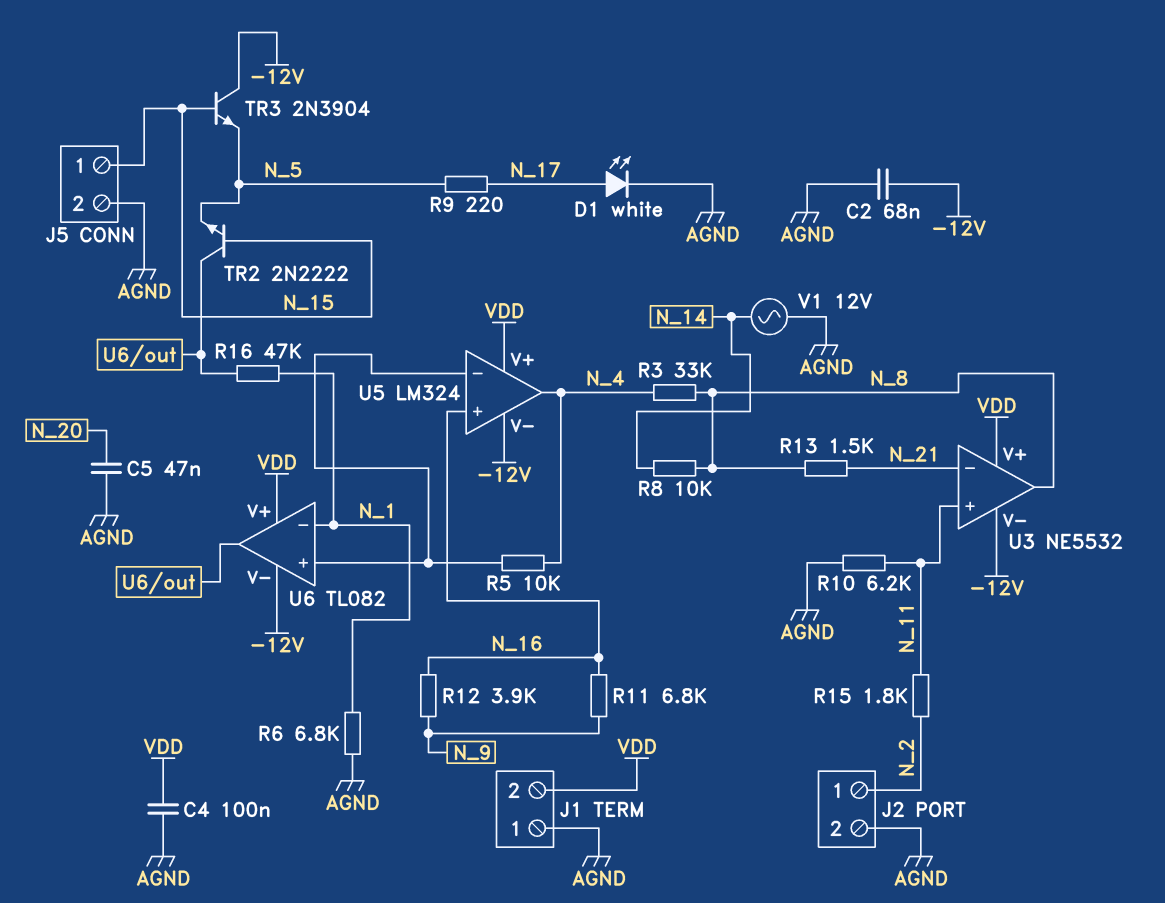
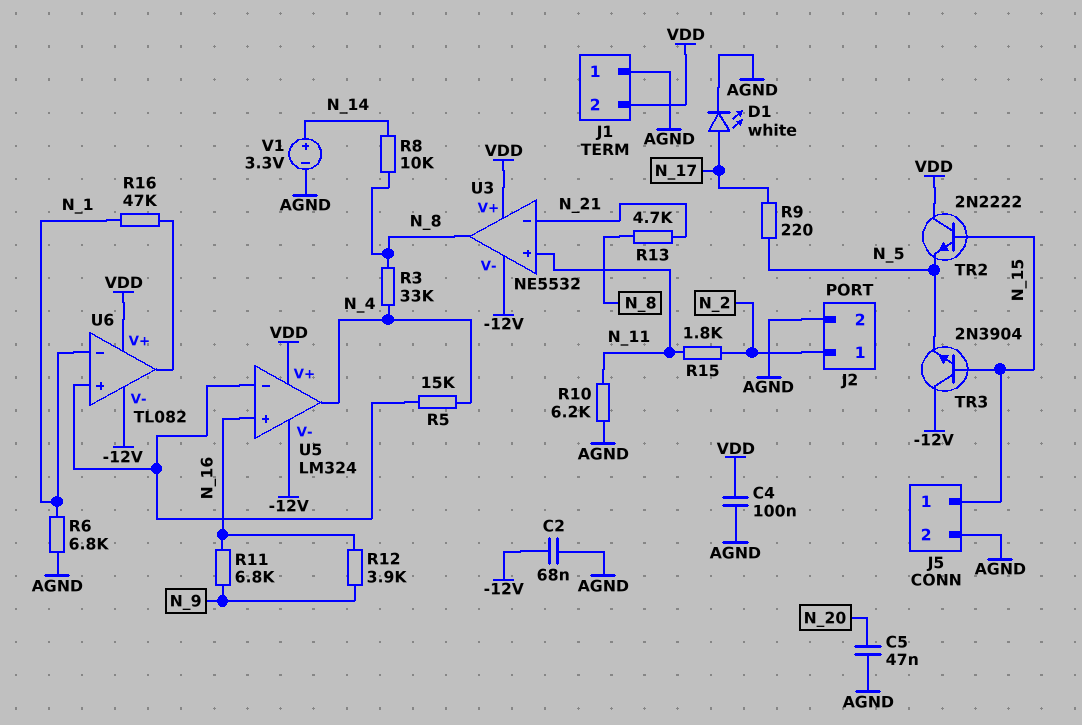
R5: 10k (N_4, U5/in-) -> 15k (N_4, U5/in-)
R13: 1.5k (N_8, N_21) -> 4.7k (N_8, N_21)
TR2: NPN 2N2222 (B N_15, C U6/out, E N_5) -> NPN 2N2222 (B N_15, C VDD, E N_5)
V1: AC 12V (AGND, N_14) -> 3.3V (plus N_14, minus AGND)

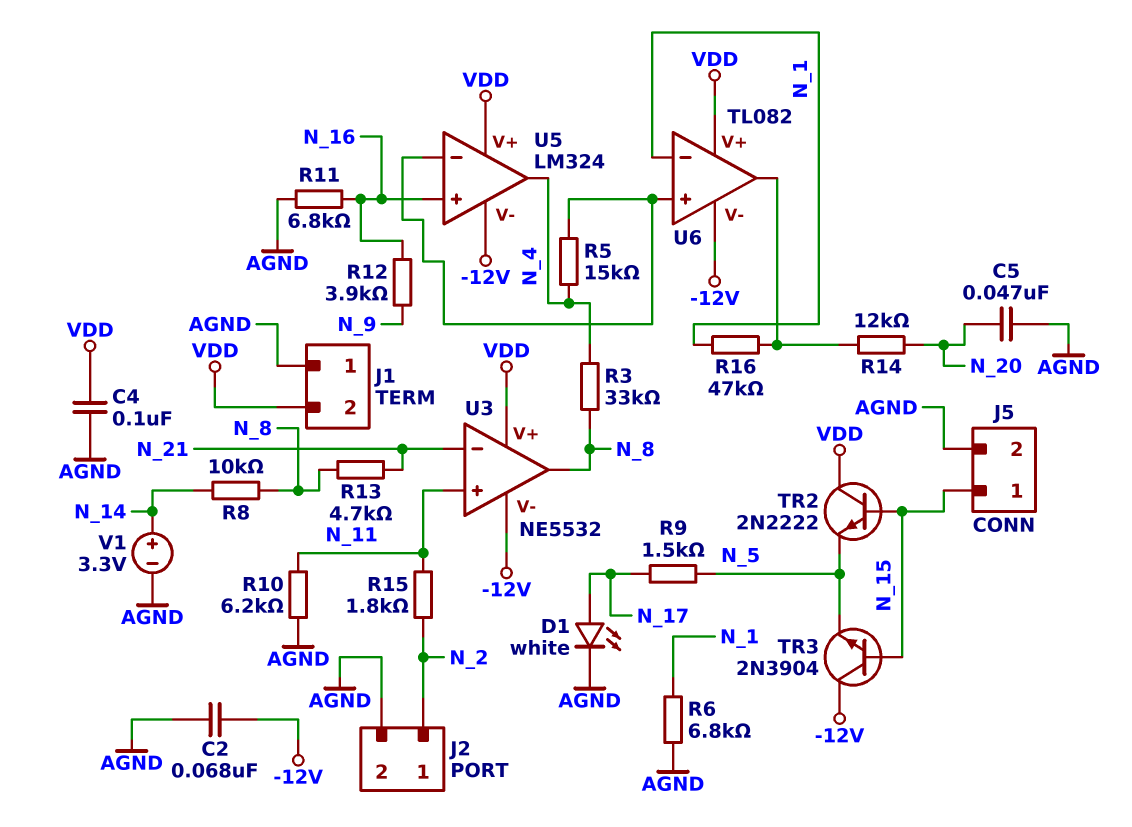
R9: 220 (N_5, N_17) -> 1.5k (N_5, N_17)
R11: 6.8k (N_9, N_16) -> 6.8k (AGND, N_16)
R14: none -> 12k (N_20, U6/out)

